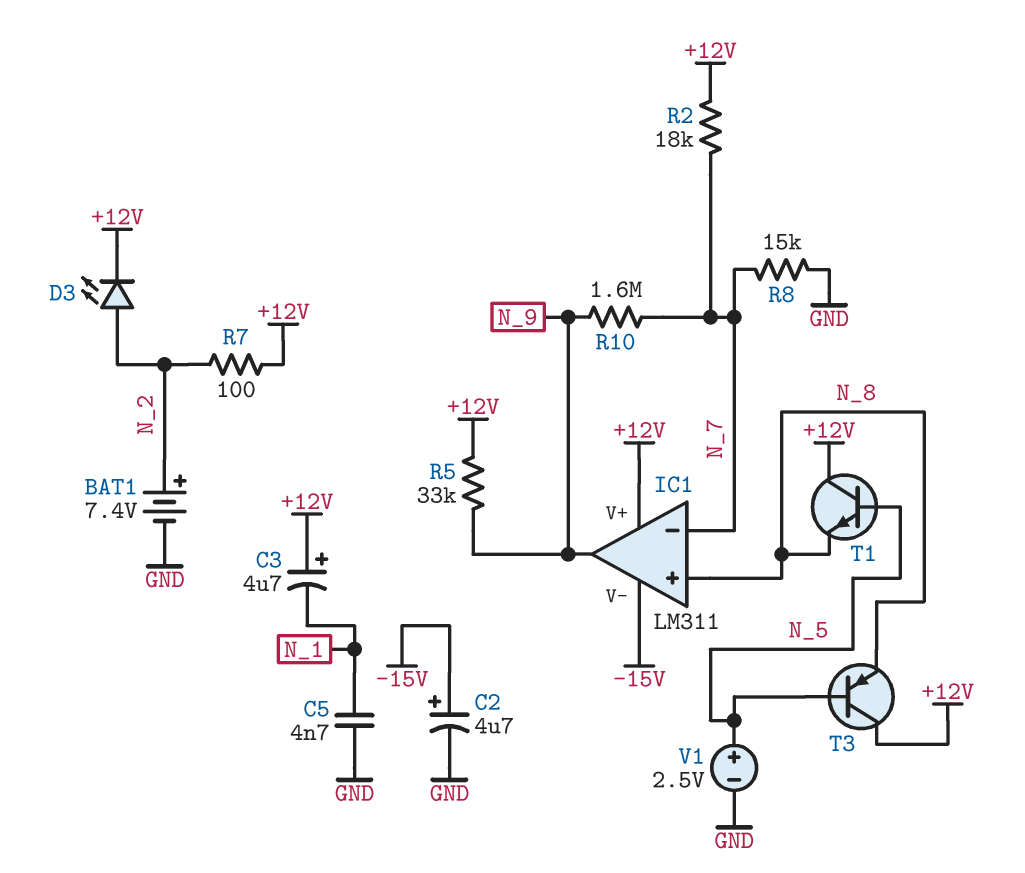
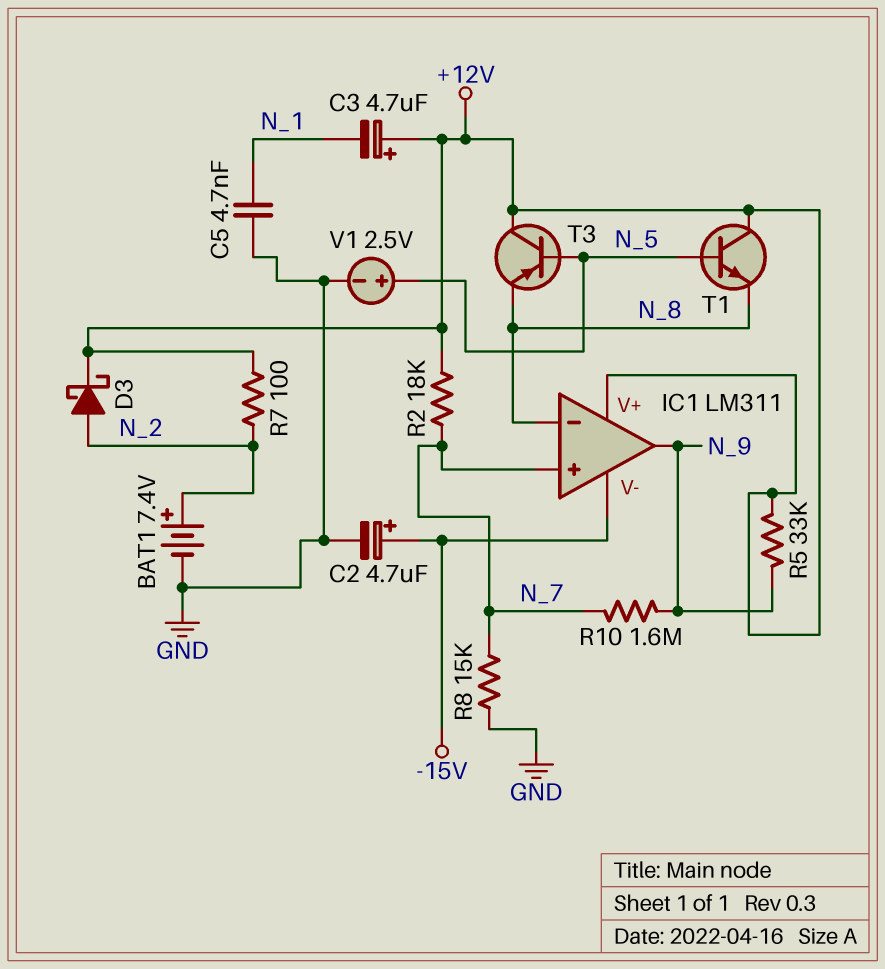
D3: LED (A N_2, K +12V) -> schottky (A N_2, K +12V)
IC1 pin in+: N_8 -> N_7
IC1 pin in-: N_7 -> N_8

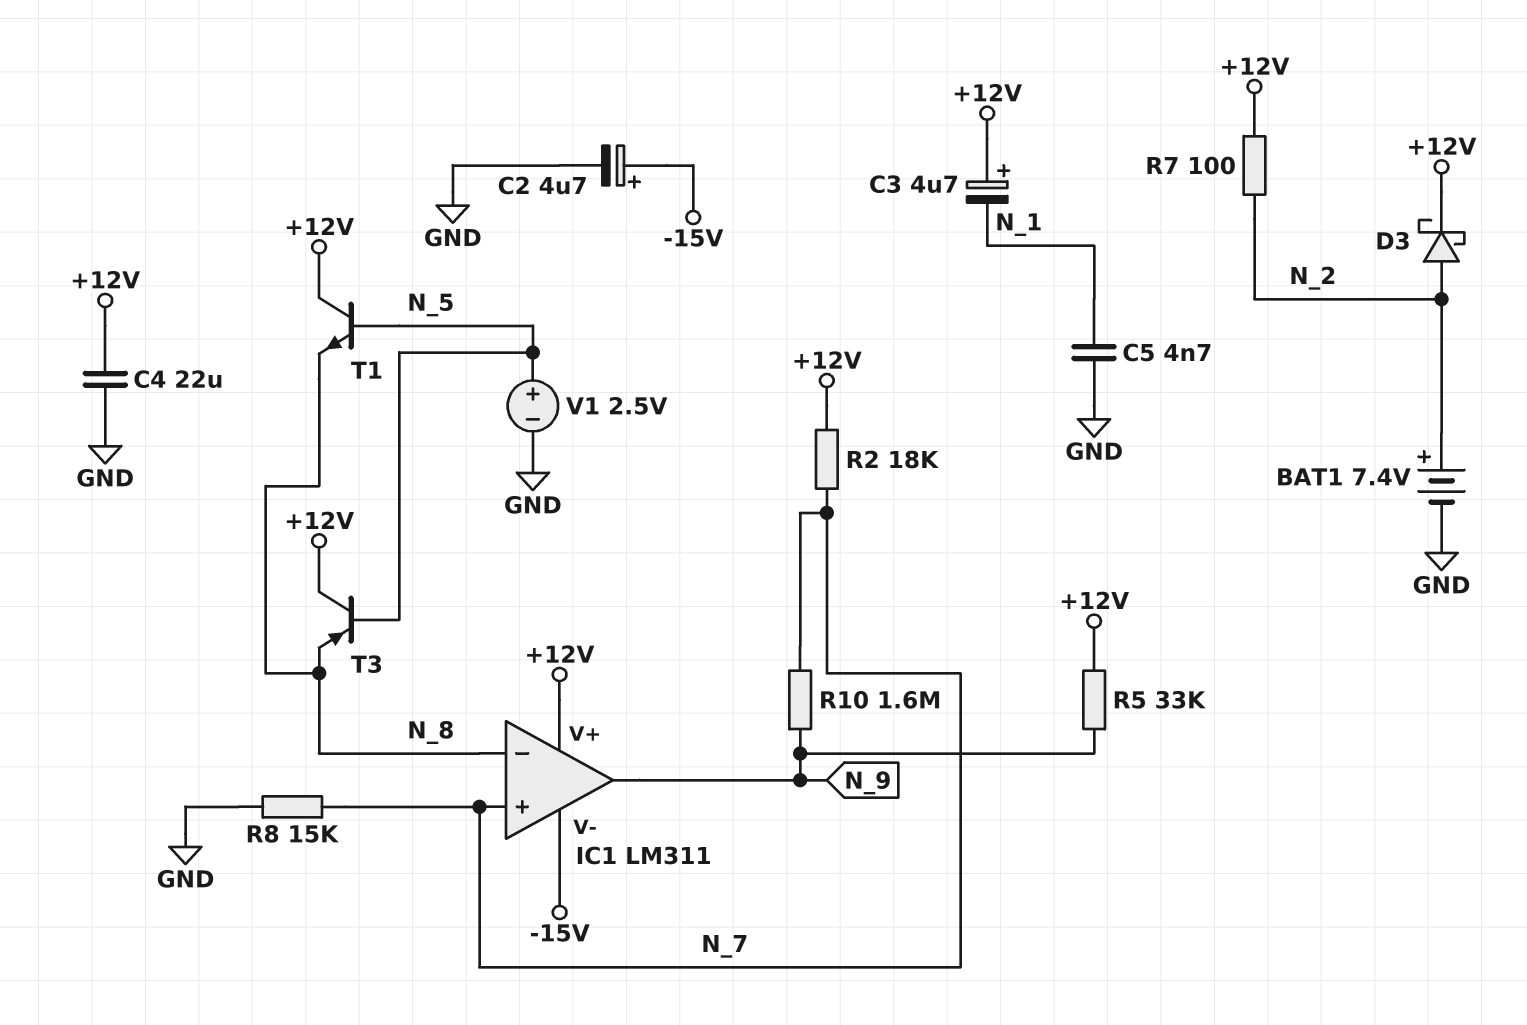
C4: none -> 22uF (+12V, GND)

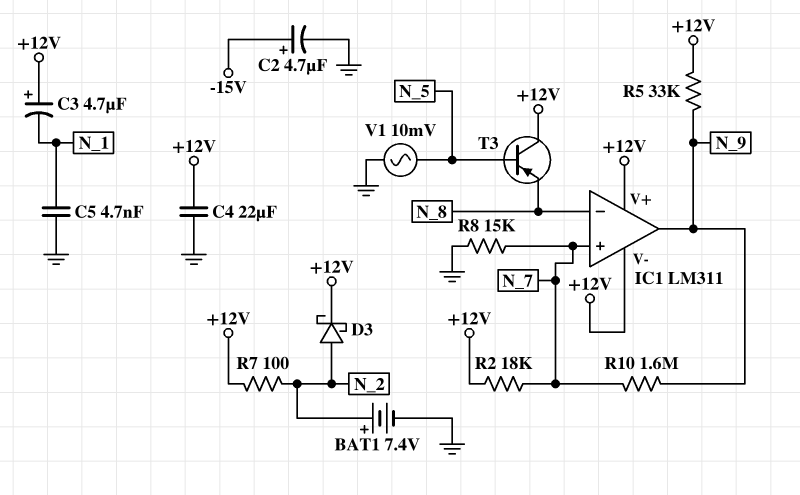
IC1 pin V-: -15V -> +12V
T1: NPN (B N_5, C +12V, E N_8) -> none
V1: 2.5V (plus N_5, minus GND) -> AC 10mV (GND, N_5)

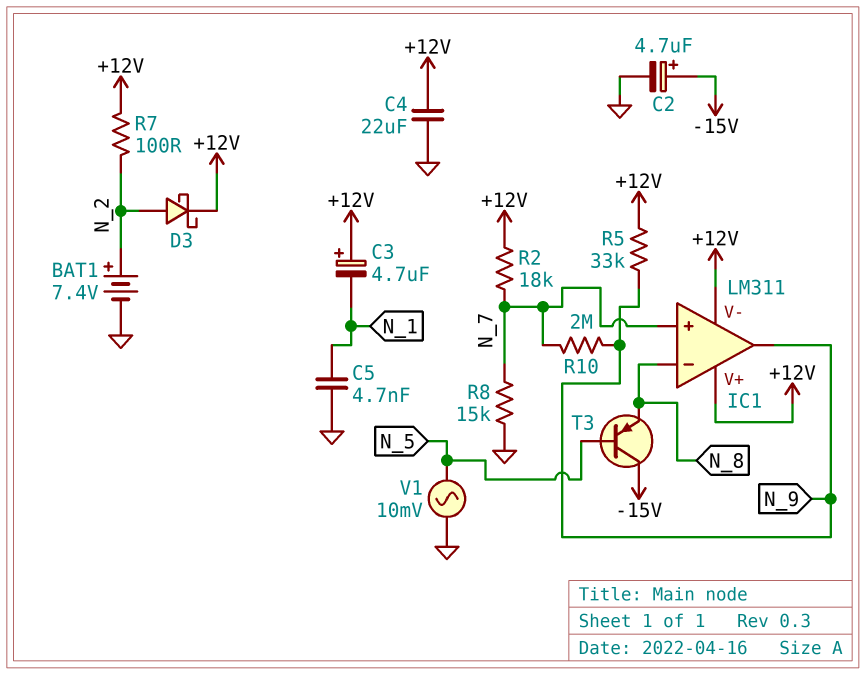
R10: 1.6M (N_7, N_9) -> 2M (N_7, N_9)
T3: PNP (B N_5, C +12V, E N_8) -> PNP (B N_5, C -15V, E N_8)

